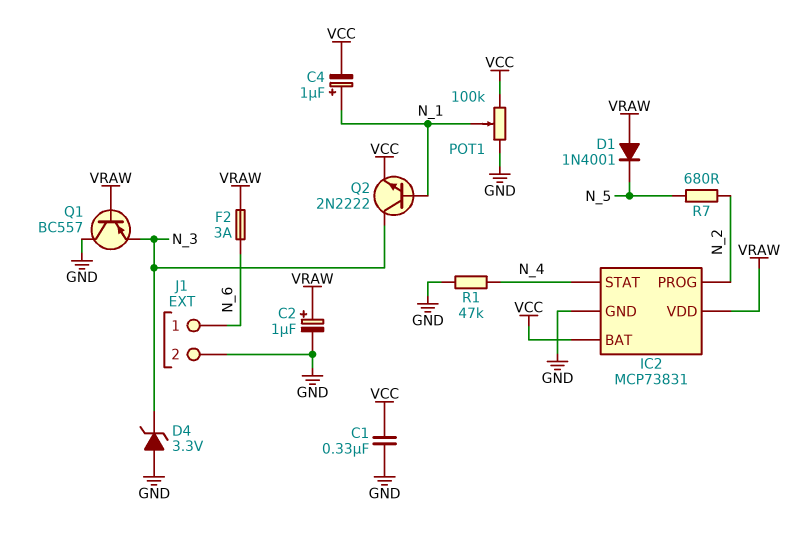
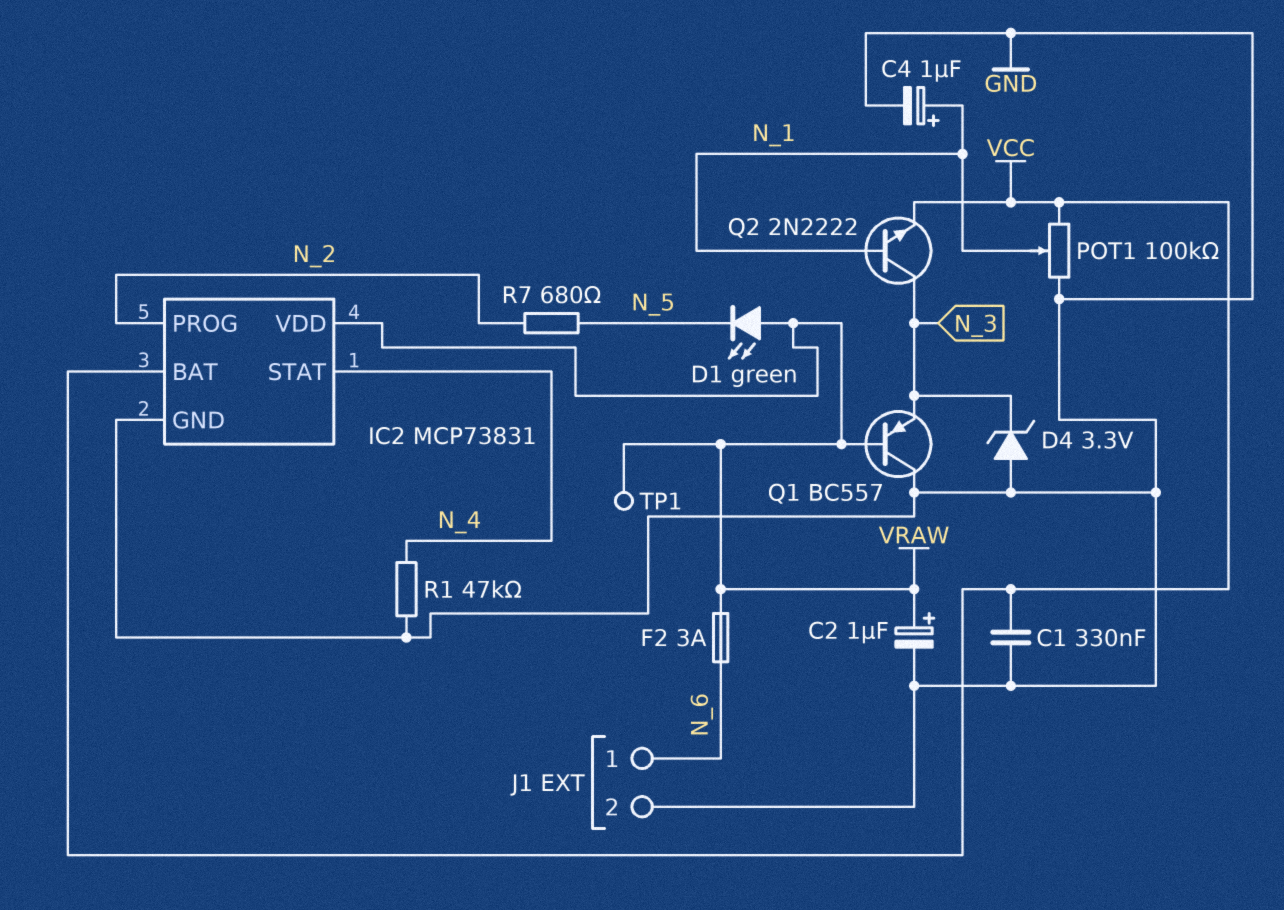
C4: 1uF (plus N_1, minus VCC) -> 1uF (plus N_1, minus GND)
D1: diode 1N4001 (A VRAW, K N_5) -> LED green (A VRAW, K N_5)
TP1: none -> test point (VRAW)

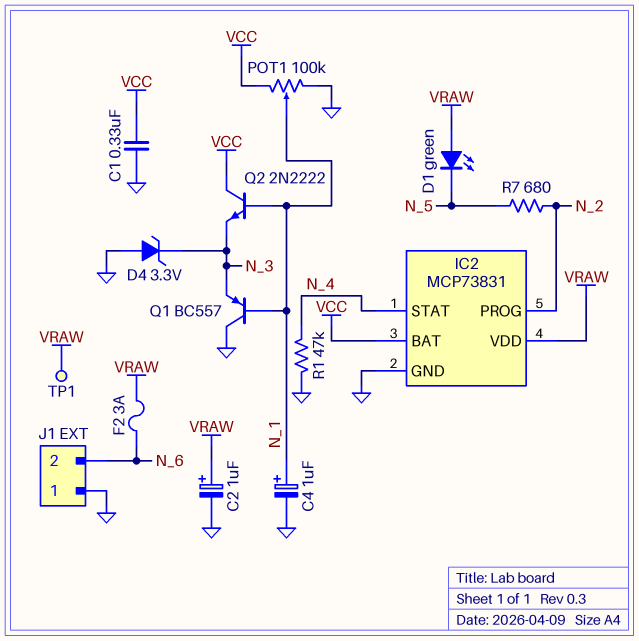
J1 pin 1: N_6 -> GND
J1 pin 2: GND -> N_6
Q1: PNP BC557 (B VRAW, C GND, E N_3) -> PNP BC557 (B N_1, C GND, E N_3)
Q2: NPN 2N2222 (B N_1, C N_3, E VCC) -> NPN 2N2222 (B N_1, C VCC, E N_3)

